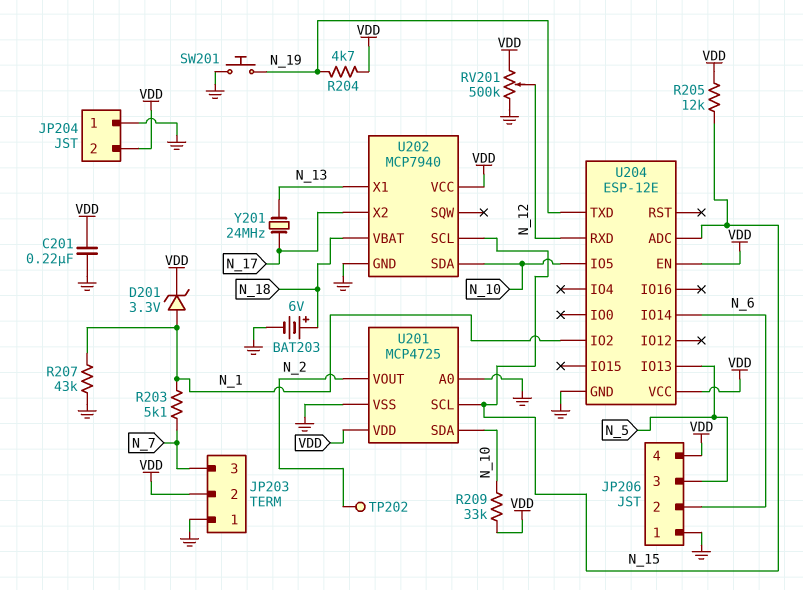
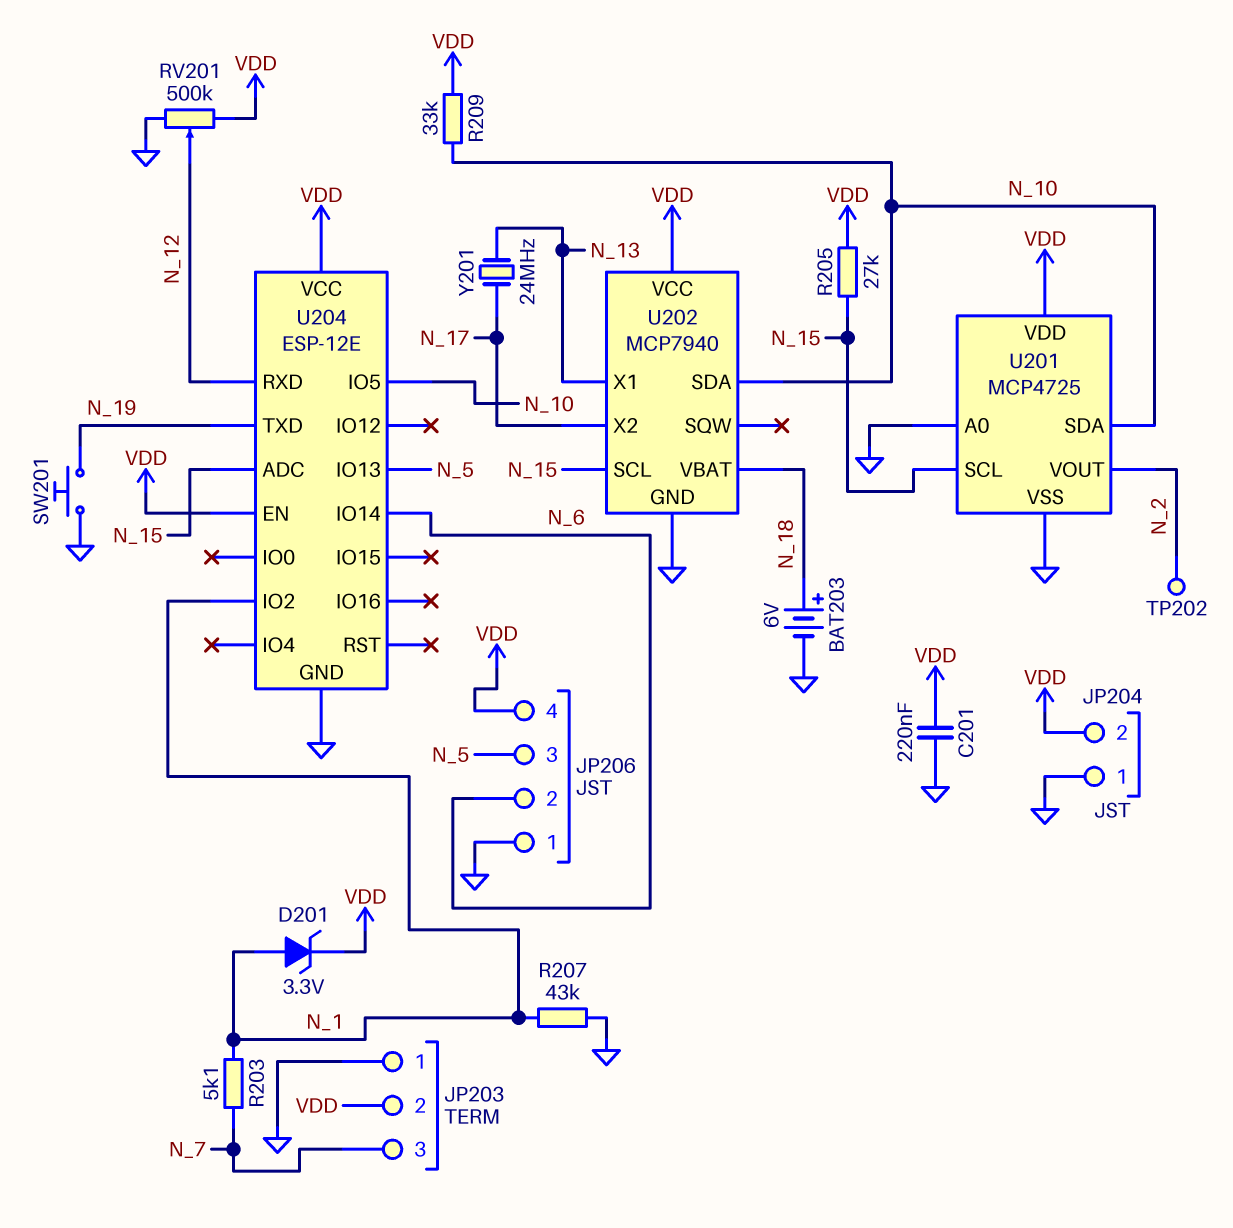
R204: 4.7k (N_19, VDD) -> none
R205: 12k (N_15, VDD) -> 27k (N_15, VDD)

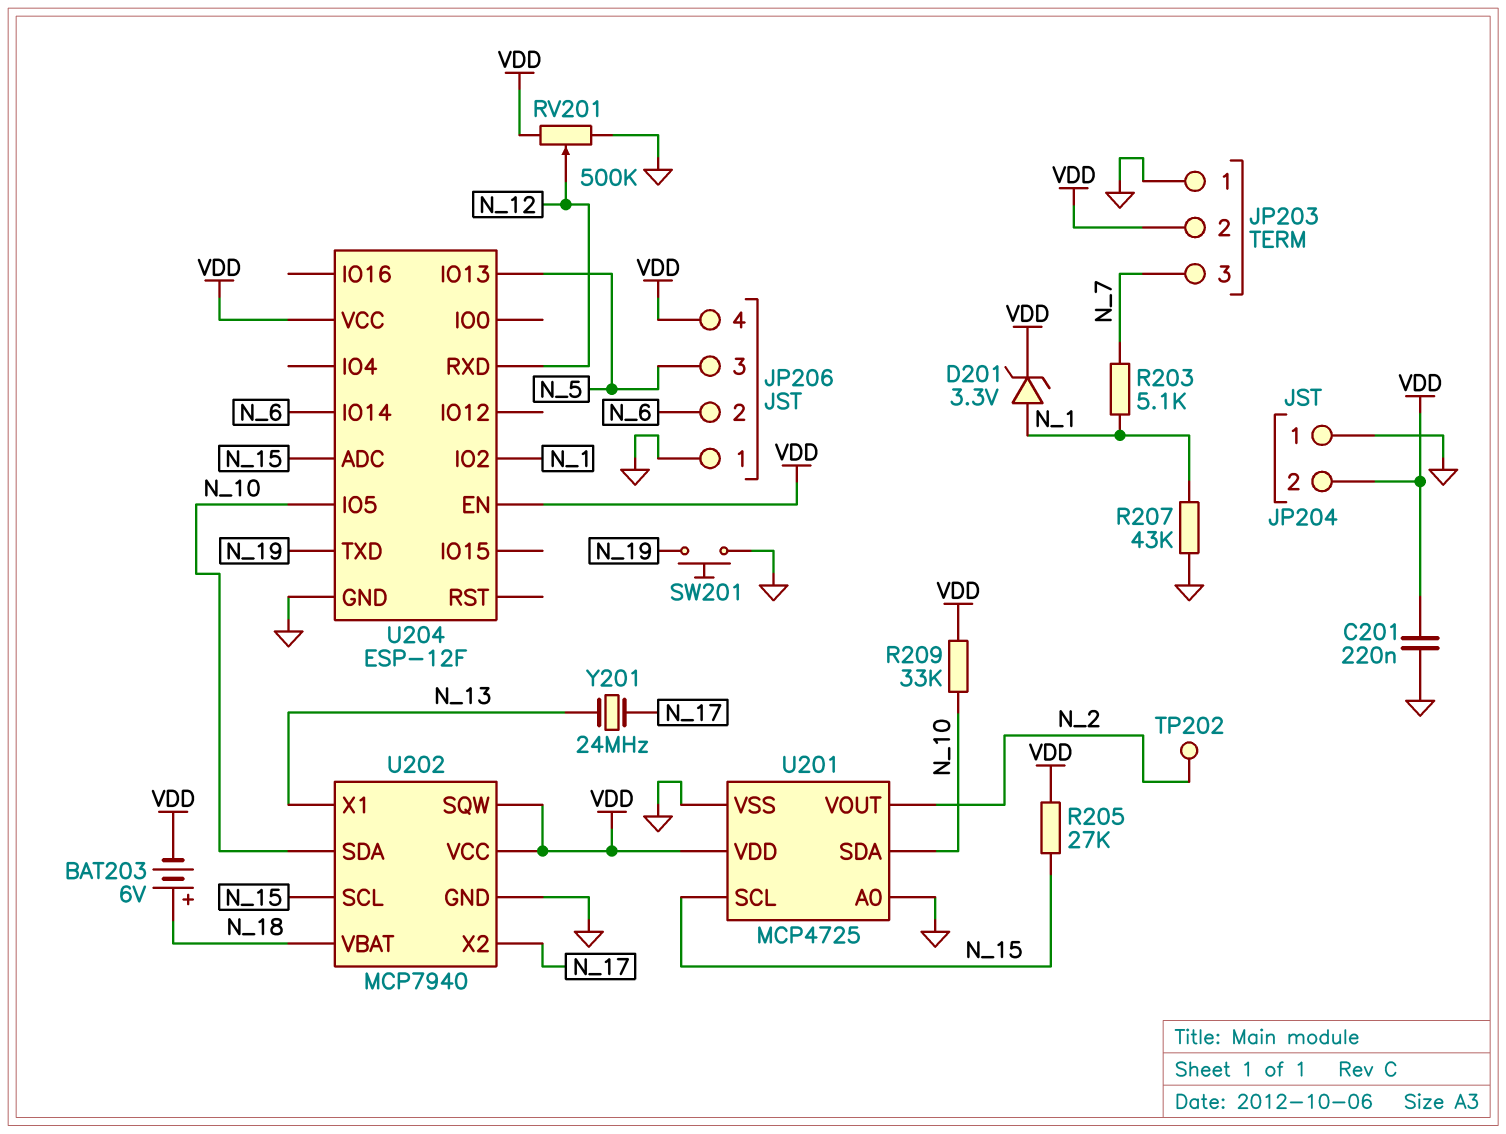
BAT203: 6V (plus N_18, minus GND) -> 6V (plus N_18, minus VDD)
U202 pin SQW: none -> VDD
U204: ESP-12E -> ESP-12F

